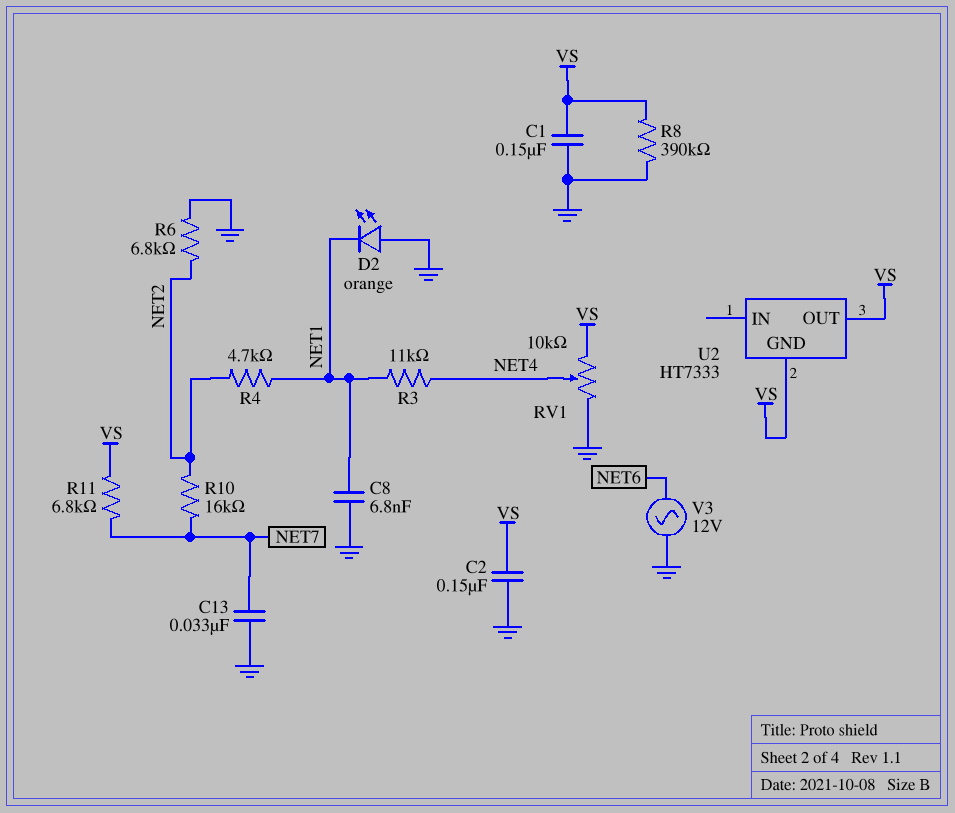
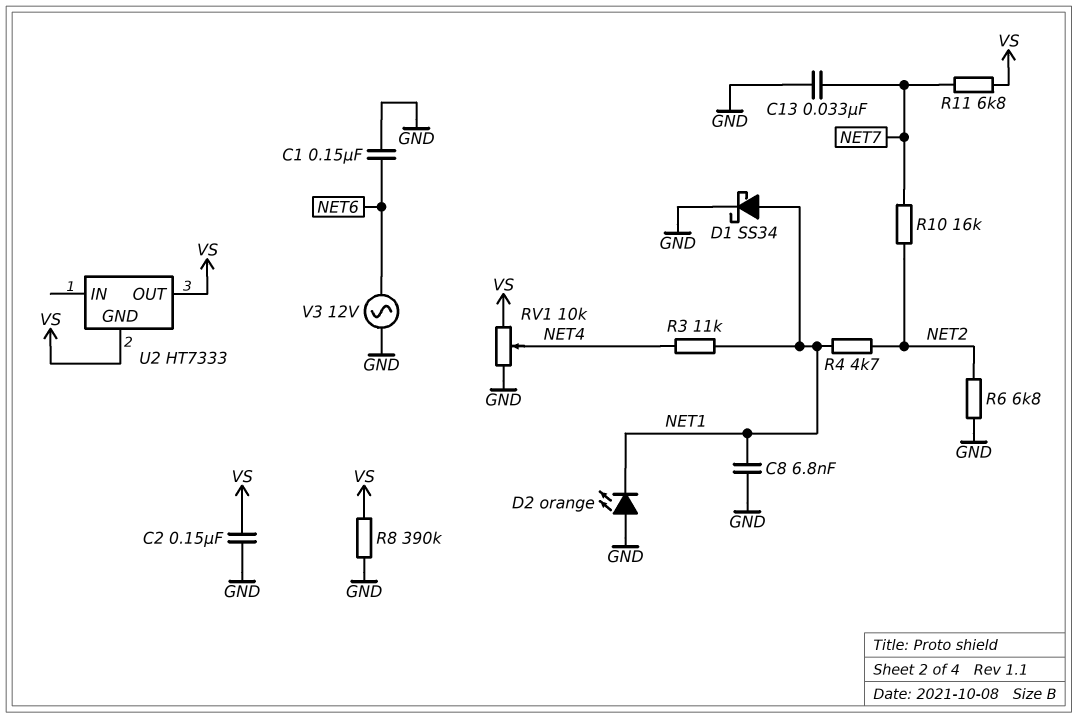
C1: 150nF (GND, VS) -> 150nF (GND, NET6)
D1: none -> schottky SS34 (A NET1, K GND)

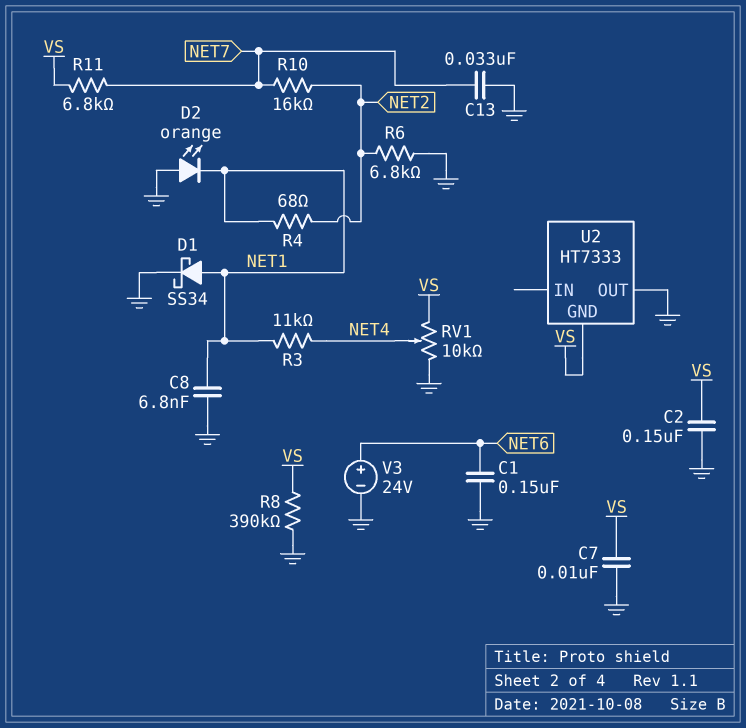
C7: none -> 10nF (GND, VS)
R4: 4.7k (NET1, NET2) -> 68 (NET1, NET2)
U2 pin OUT: VS -> GND
V3: AC 12V (GND, NET6) -> 24V (plus NET6, minus GND)

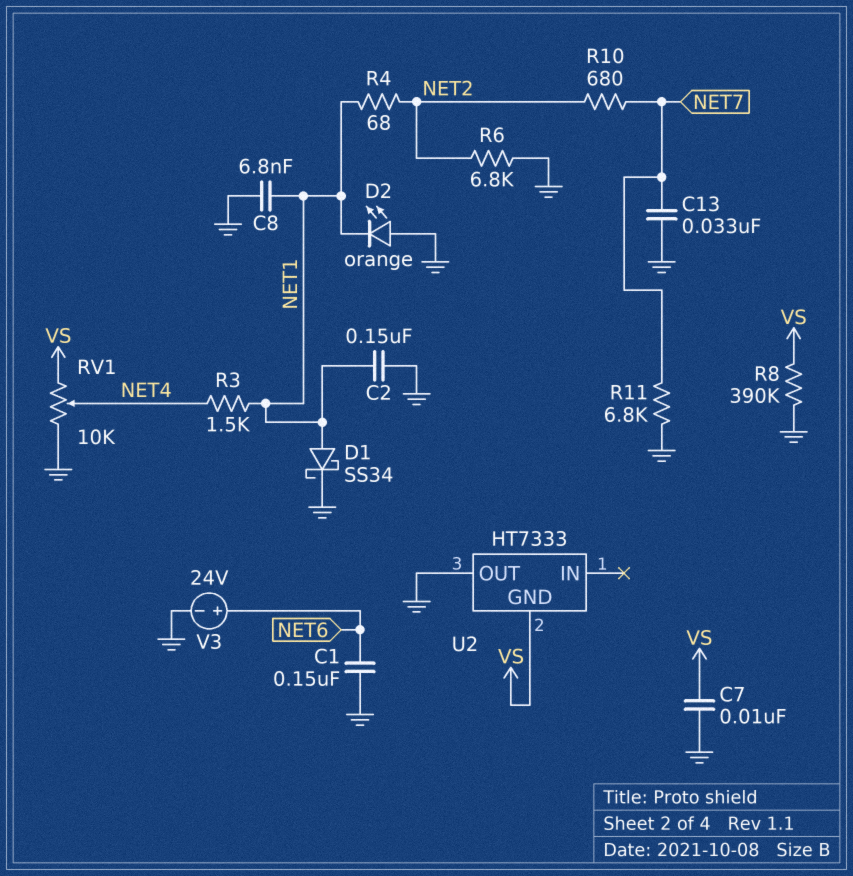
C2: 150nF (GND, VS) -> 150nF (GND, NET1)
R3: 11k (NET1, NET4) -> 1.5k (NET1, NET4)
R10: 16k (NET2, NET7) -> 680 (NET2, NET7)
R11: 6.8k (NET7, VS) -> 6.8k (GND, NET7)

